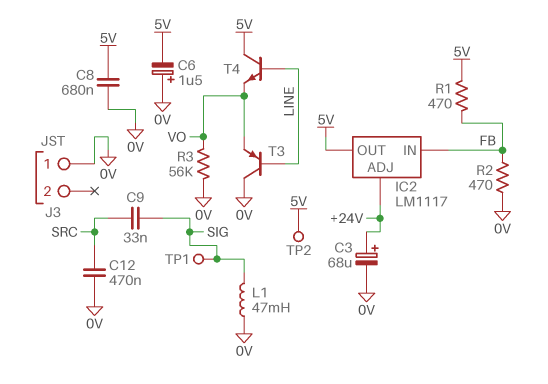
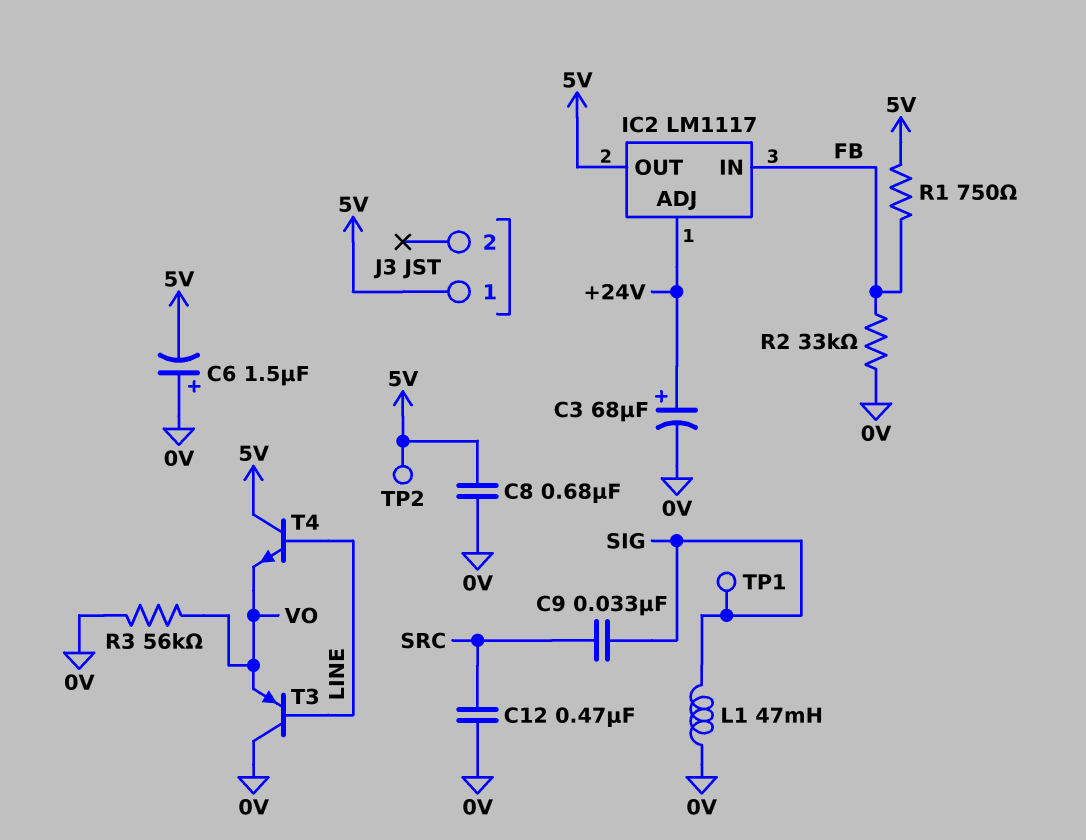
J3 pin 1: 0V -> 5V
R1: 470 (5V, FB) -> 750 (5V, FB)
R2: 470 (0V, FB) -> 33k (0V, FB)

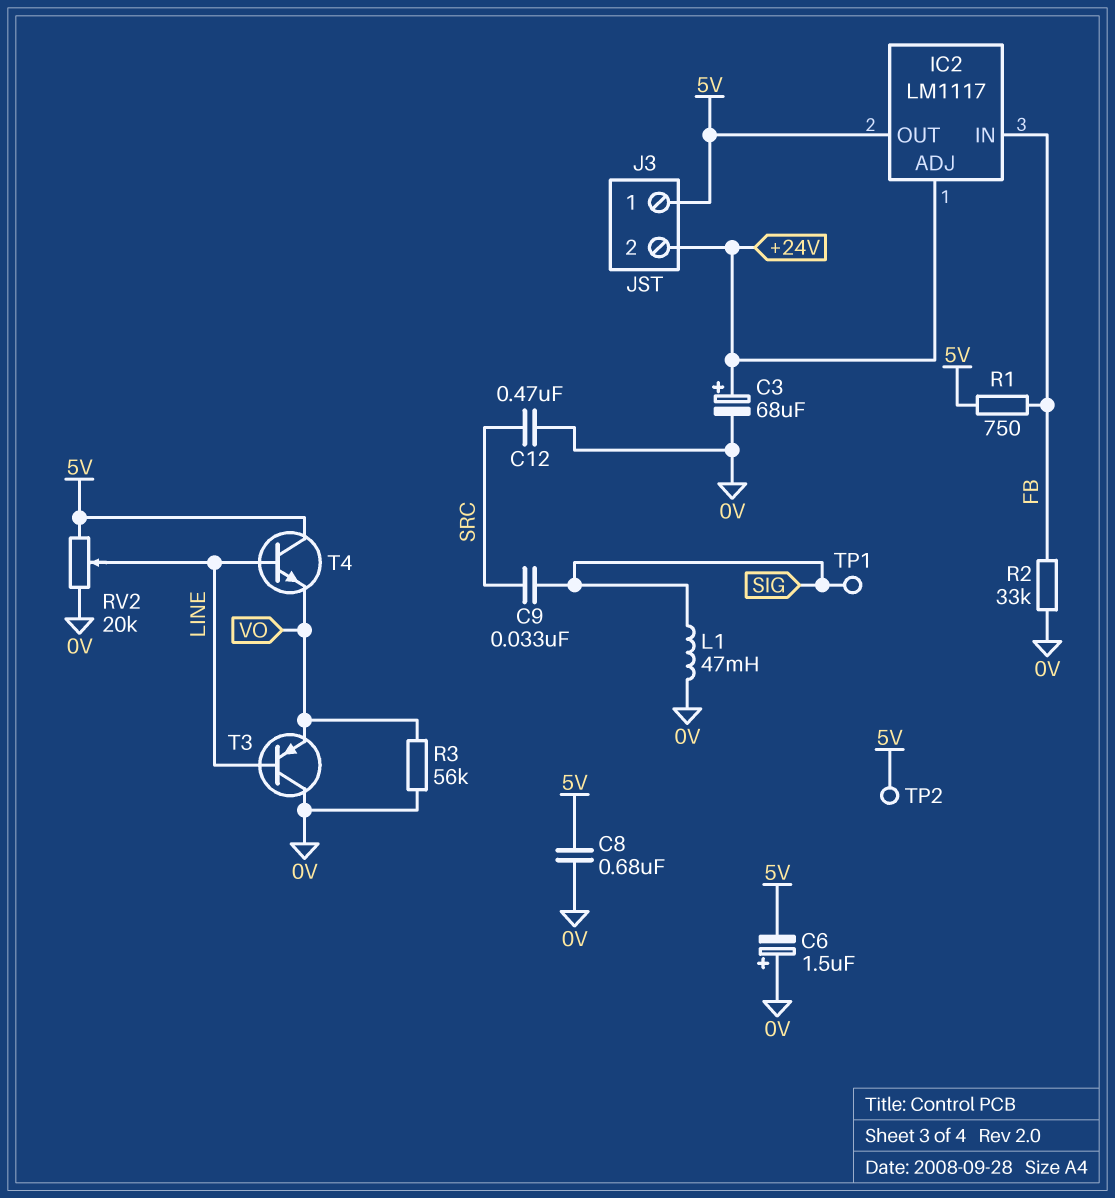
J3 pin 2: none -> +24V
RV2: none -> 20k (0V, 5V, wiper LINE)

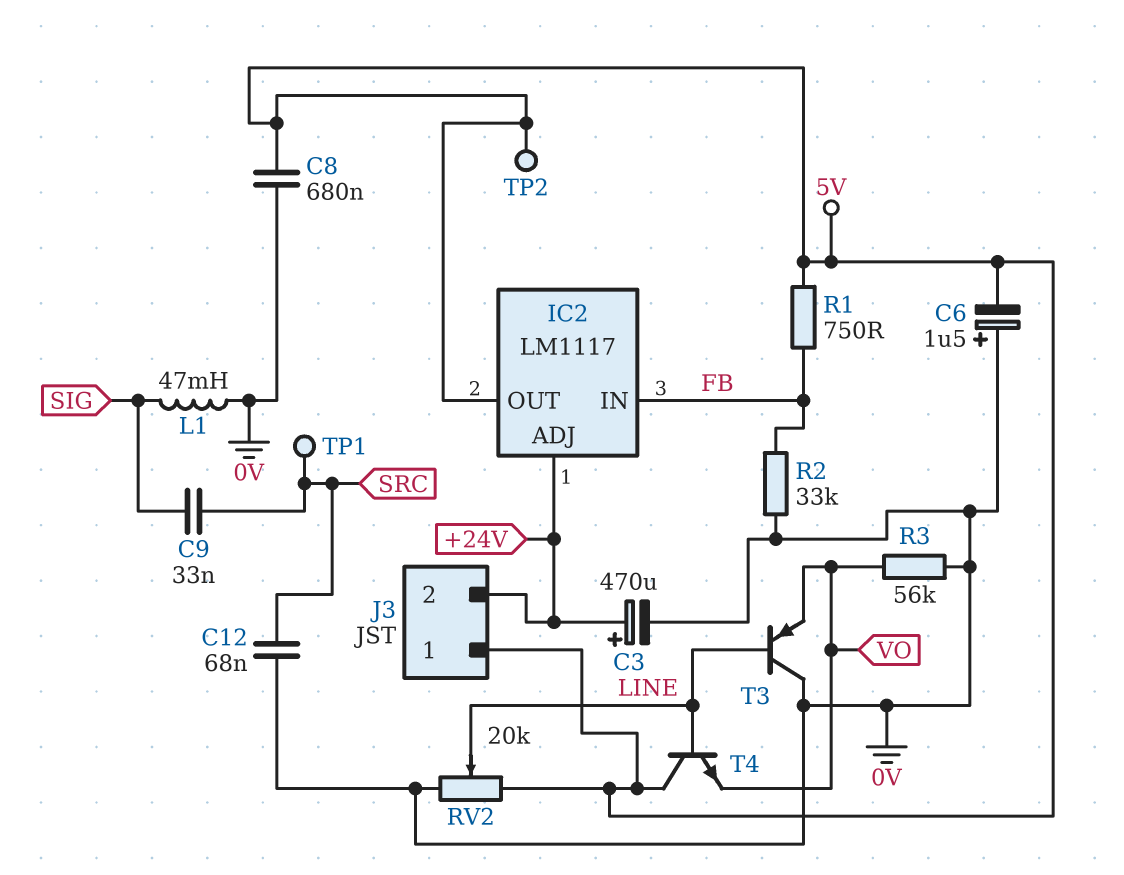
C3: 68uF (plus +24V, minus 0V) -> 470uF (plus +24V, minus 0V)
C12: 470nF (0V, SRC) -> 68nF (0V, SRC)
TP1: test point (SIG) -> test point (SRC)

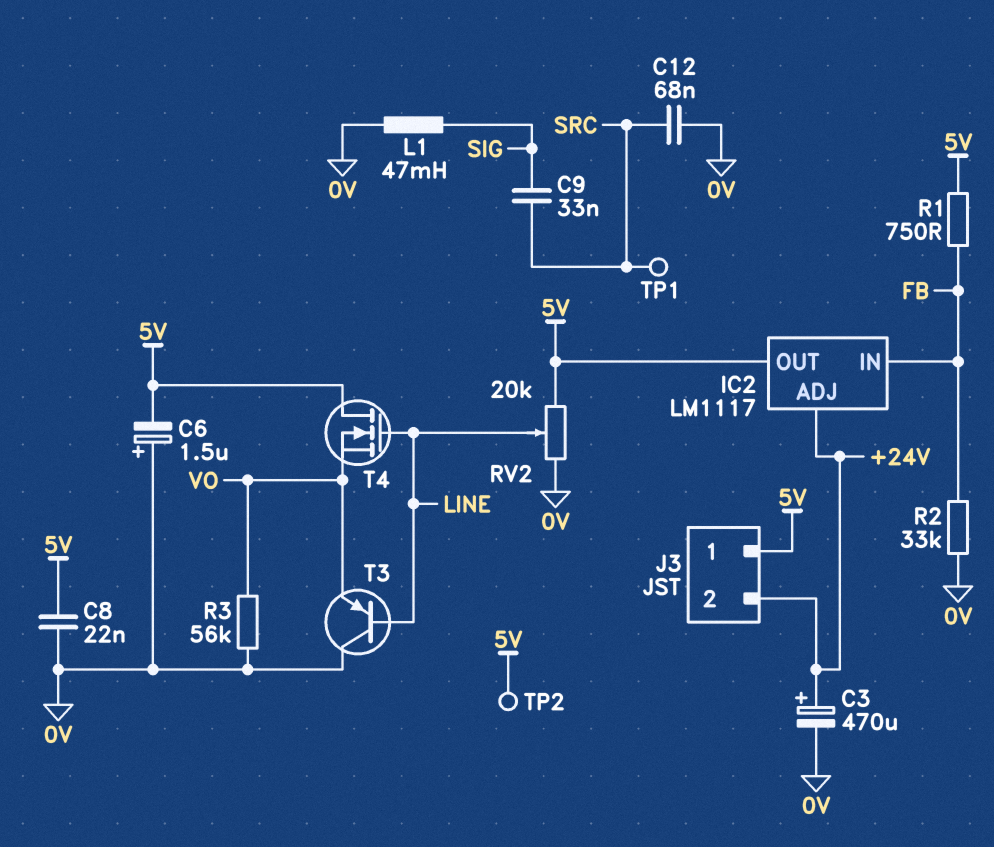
C8: 680nF (0V, 5V) -> 22nF (0V, 5V)
T4: NPN (B LINE, C 5V, E VO) -> NMOS (G LINE, D 5V, S VO)

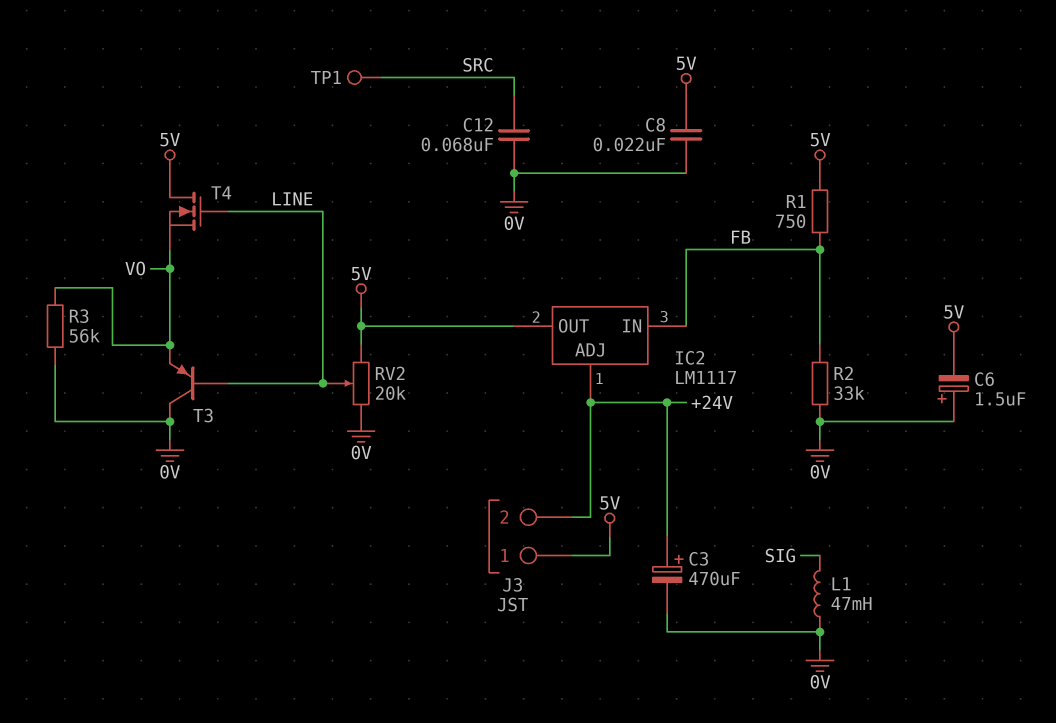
C9: 33nF (SIG, SRC) -> none
TP2: test point (5V) -> none

